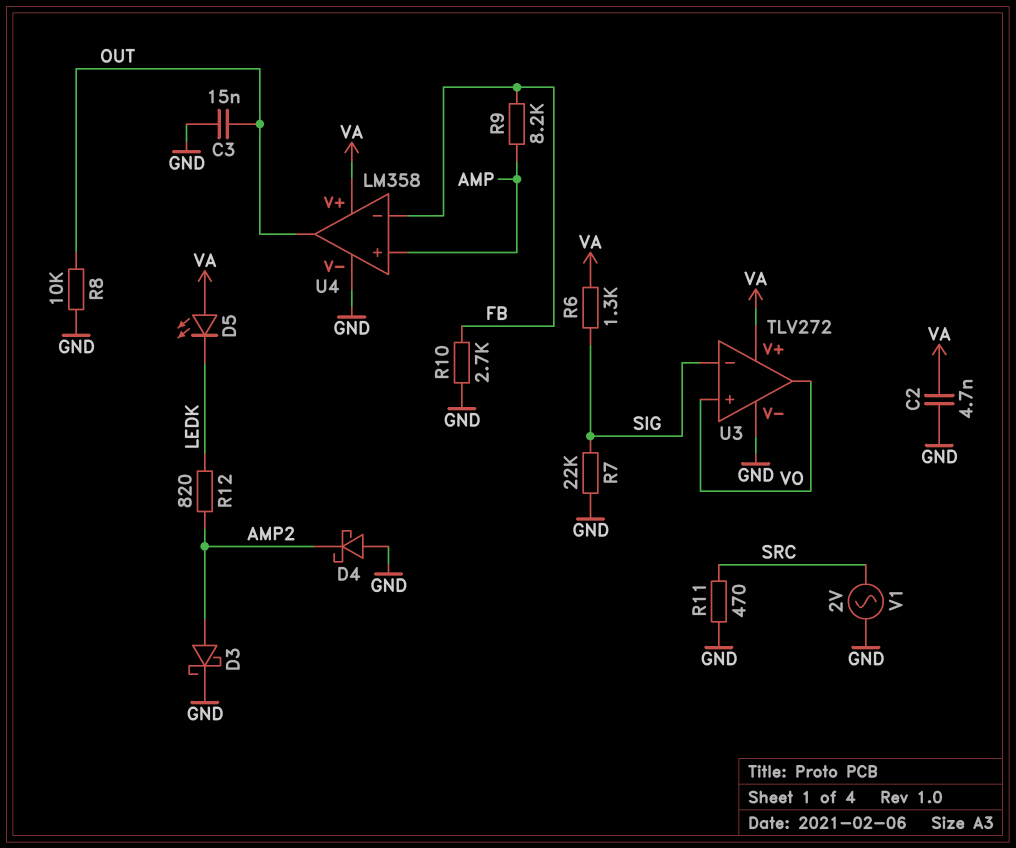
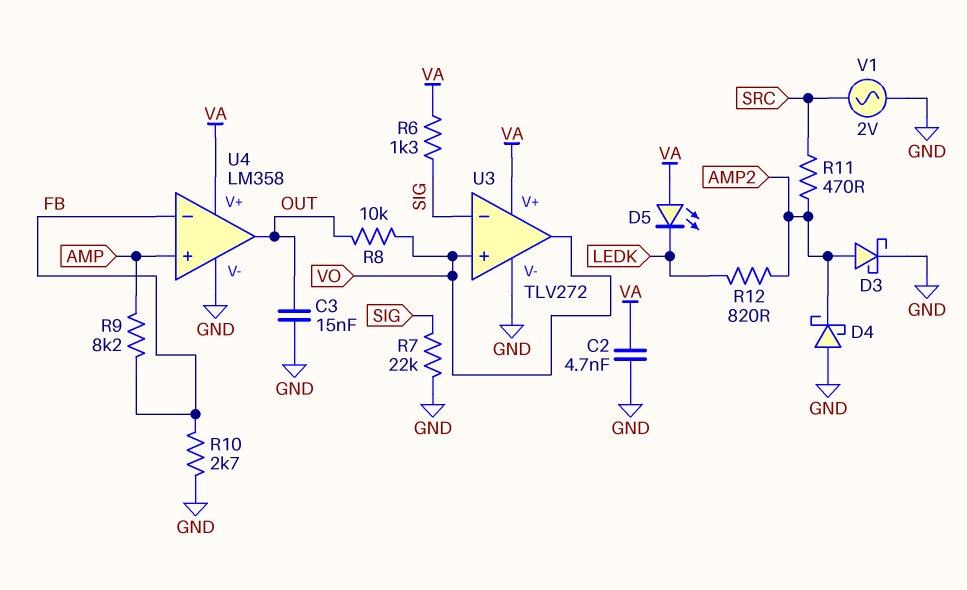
R8: 10k (GND, OUT) -> 10k (OUT, VO)
R11: 470 (GND, SRC) -> 470 (AMP2, SRC)

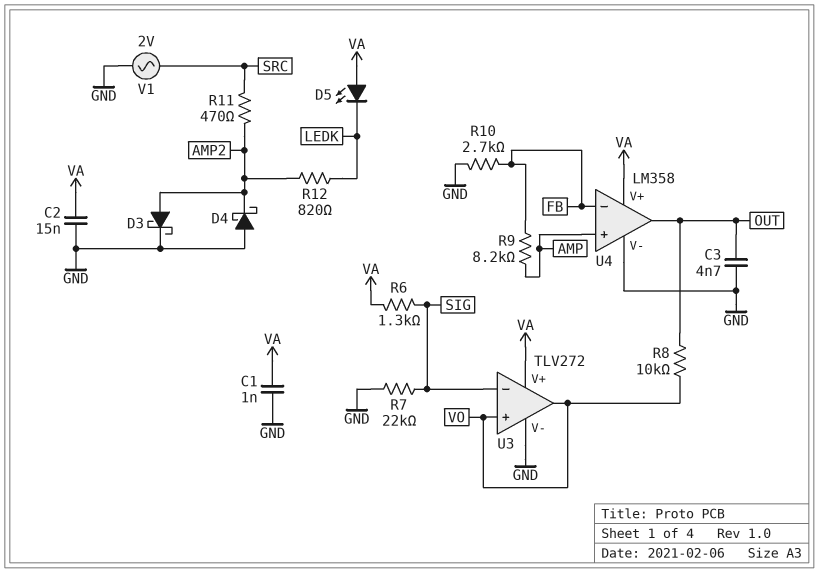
C1: none -> 1nF (GND, VA)
C2: 4.7nF (GND, VA) -> 15nF (GND, VA)
C3: 15nF (GND, OUT) -> 4.7nF (GND, OUT)

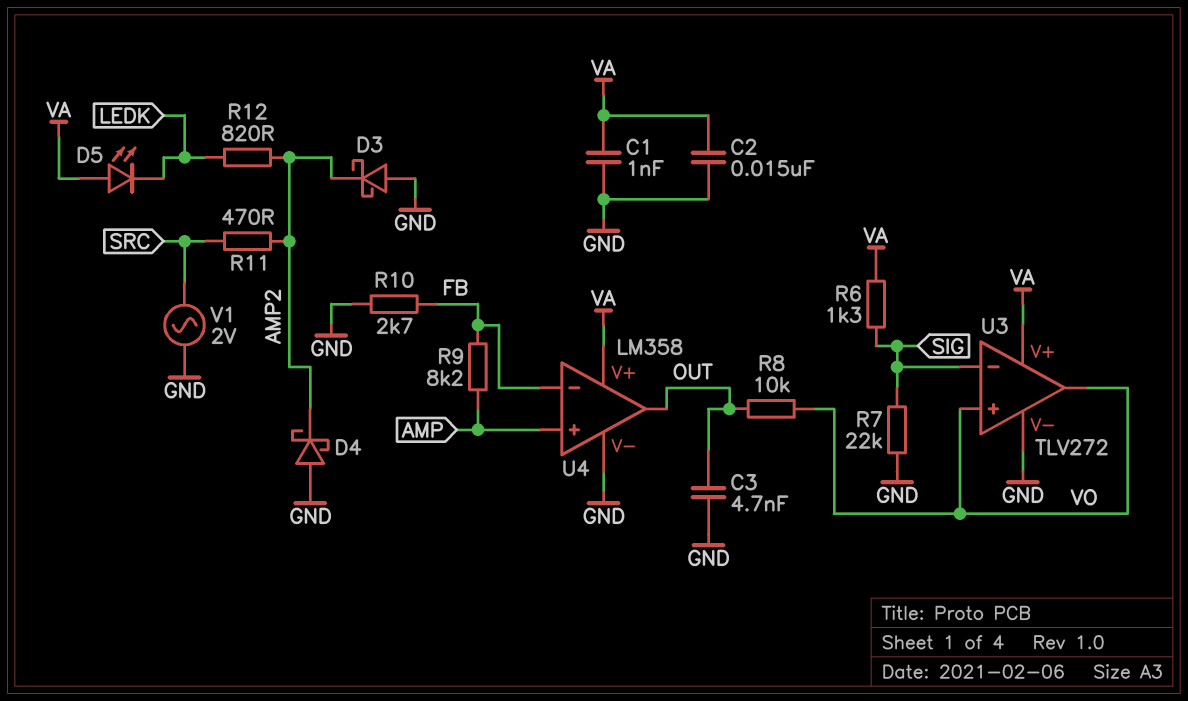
D3: schottky (A AMP2, K GND) -> schottky (A GND, K AMP2)

